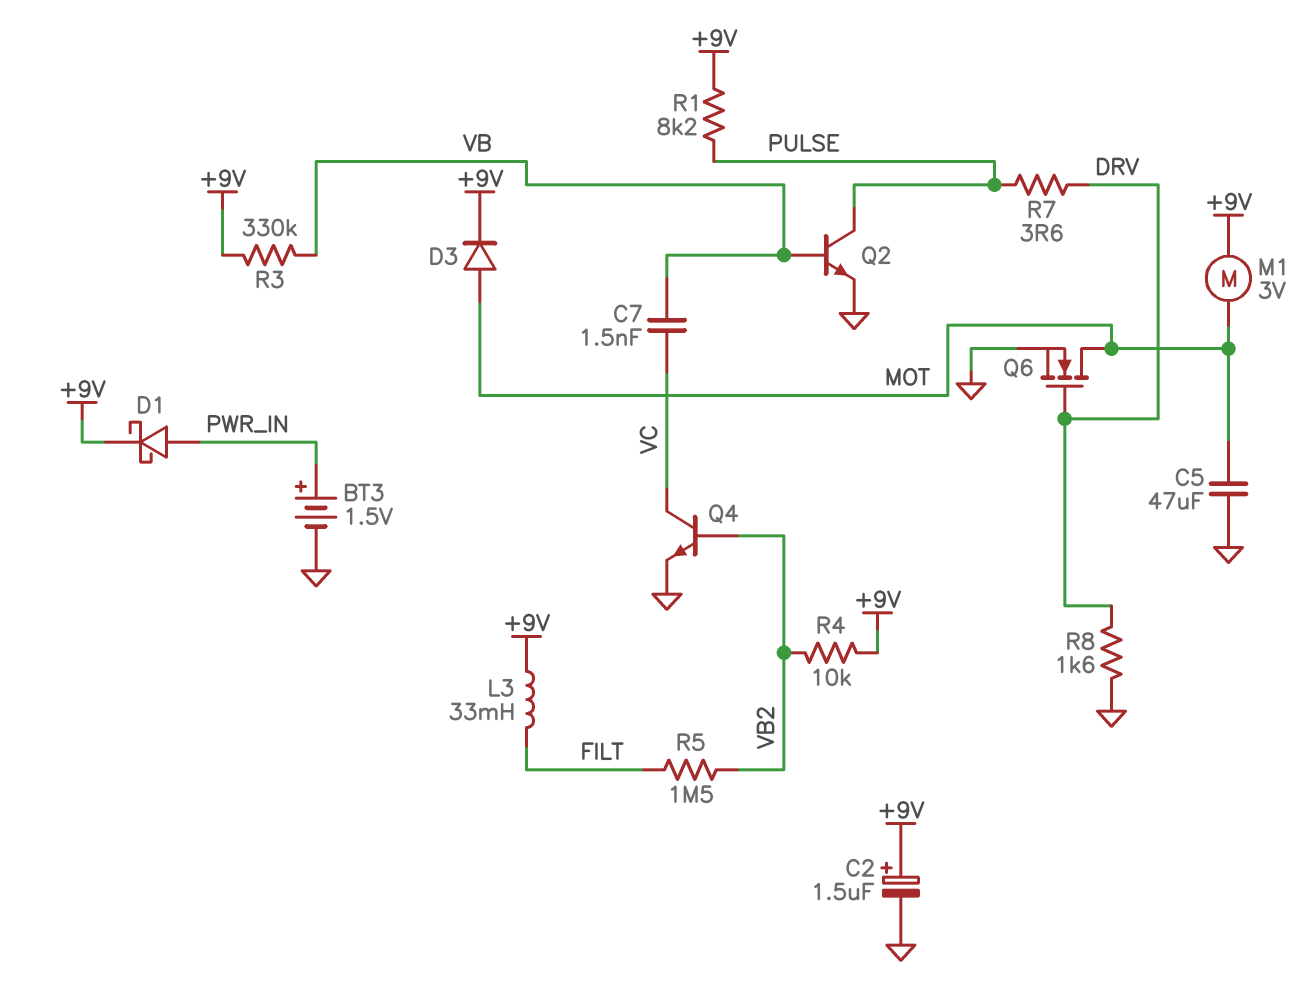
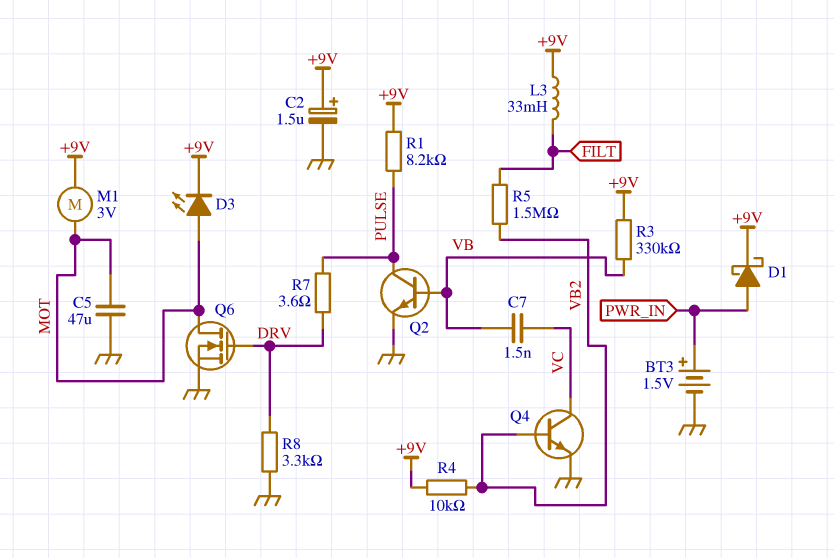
D3: diode (A MOT, K +9V) -> LED (A MOT, K +9V)
R8: 1.6k (DRV, GND) -> 3.3k (DRV, GND)

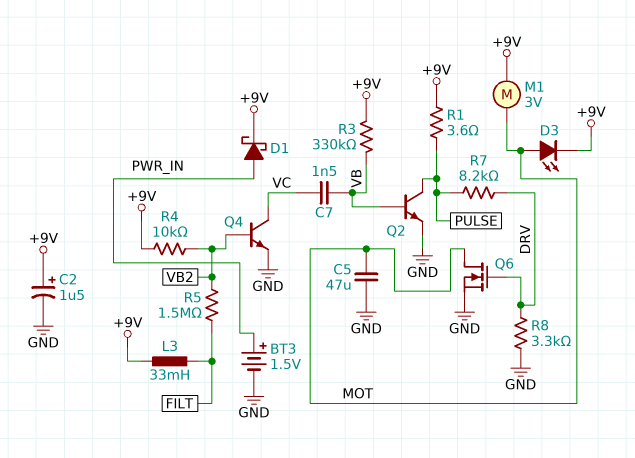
R1: 8.2k (+9V, PULSE) -> 3.6 (+9V, PULSE)
R7: 3.6 (DRV, PULSE) -> 8.2k (DRV, PULSE)

